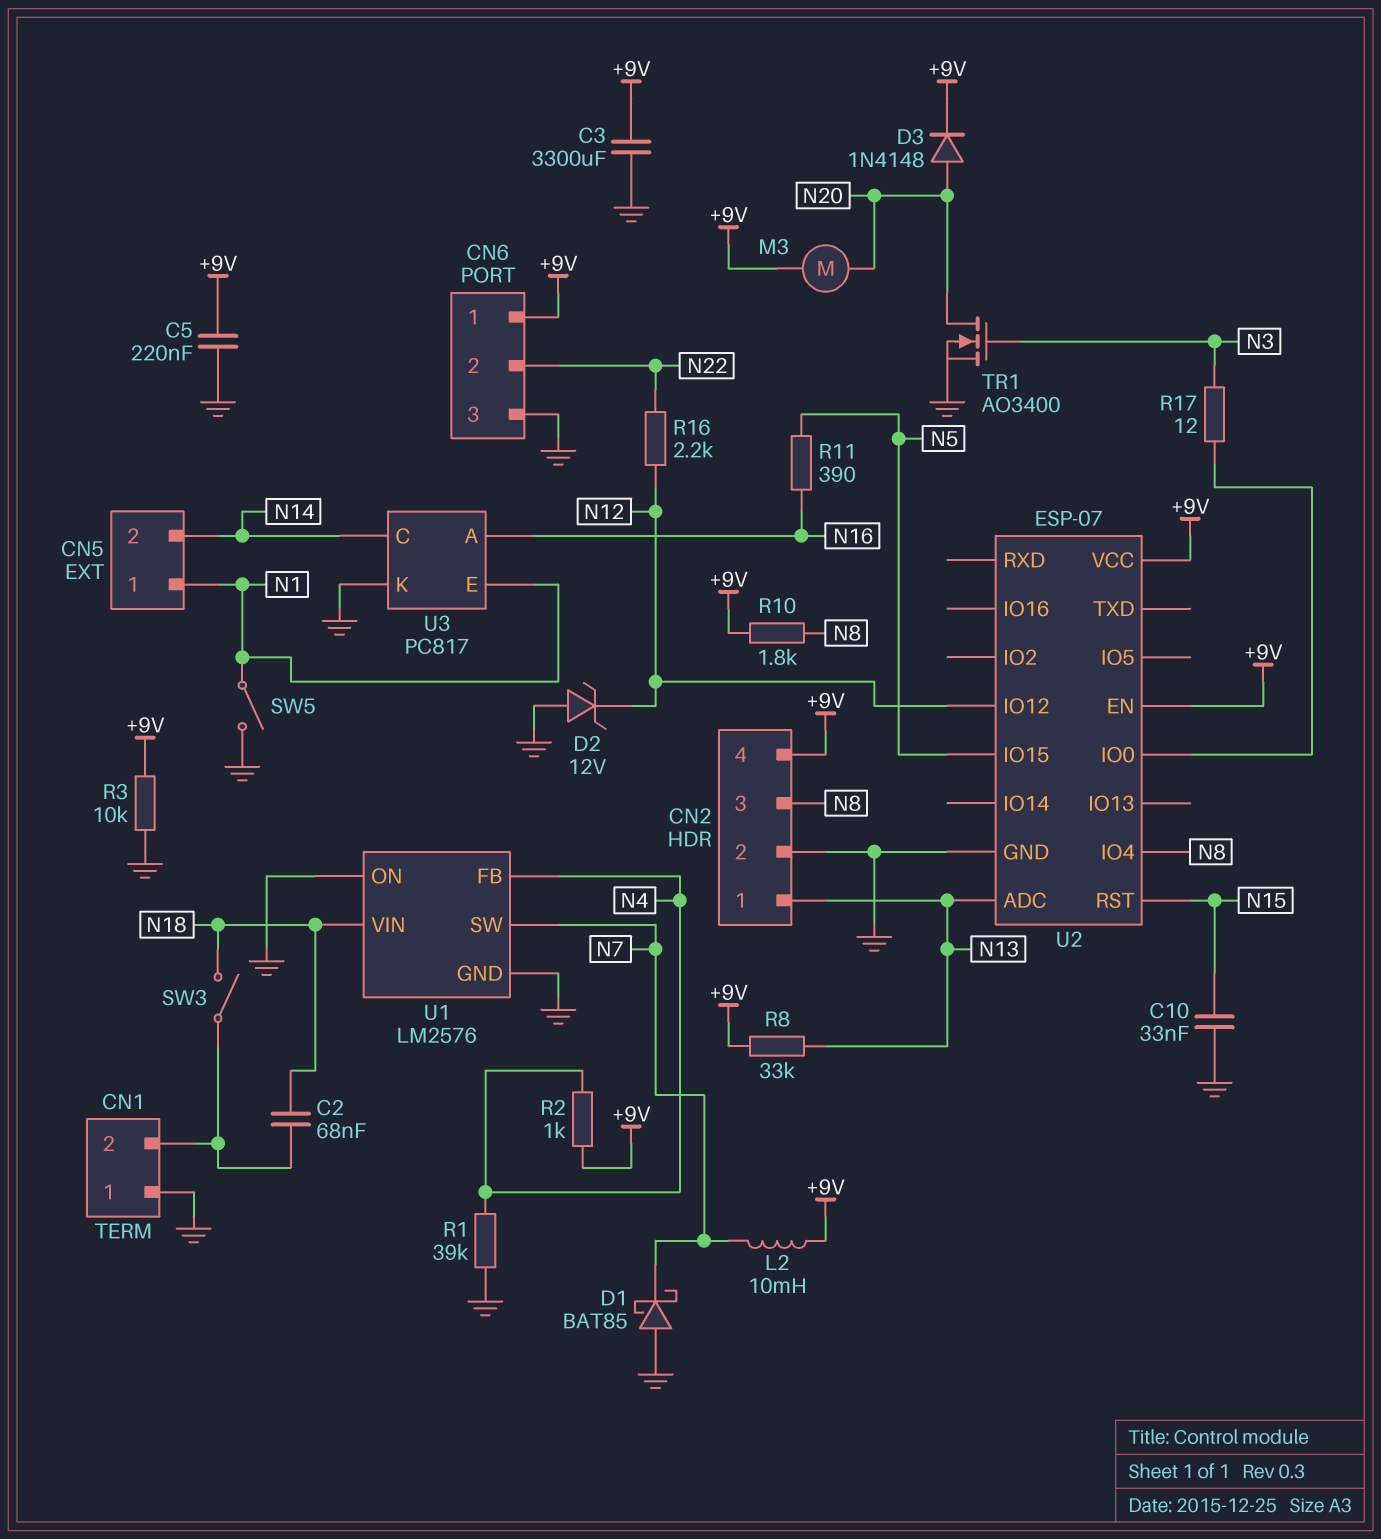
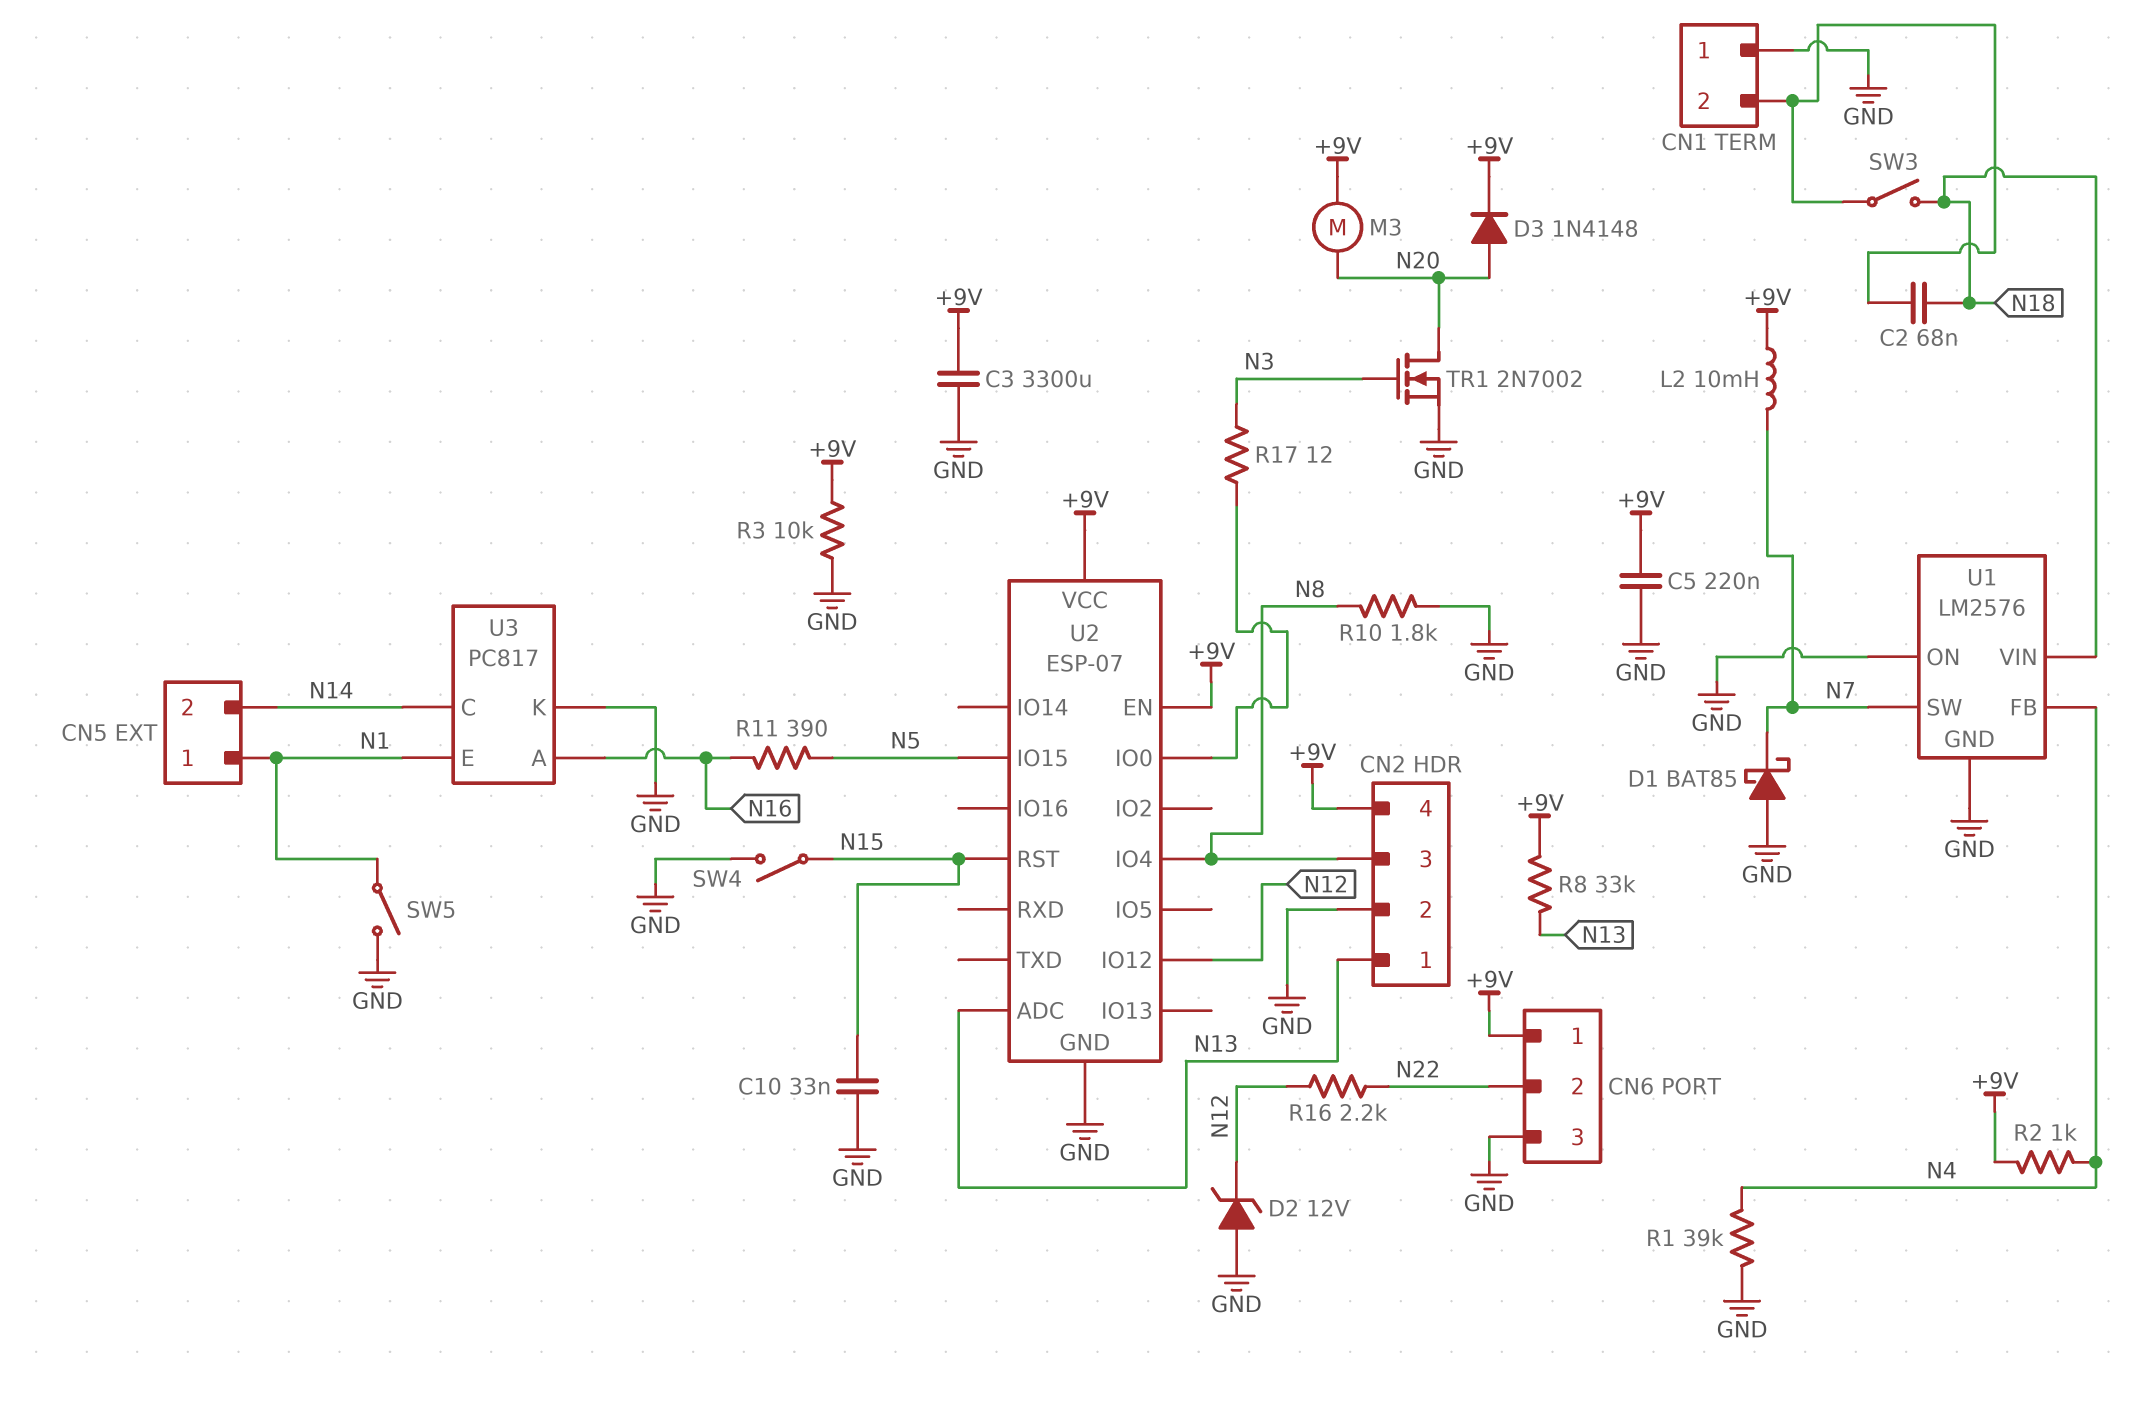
R10: 1.8k (+9V, N8) -> 1.8k (GND, N8)
SW4: none -> switch (GND, N15)
TR1: NMOS AO3400 (G N3, D N20, S GND) -> NMOS 2N7002 (G N3, D N20, S GND)

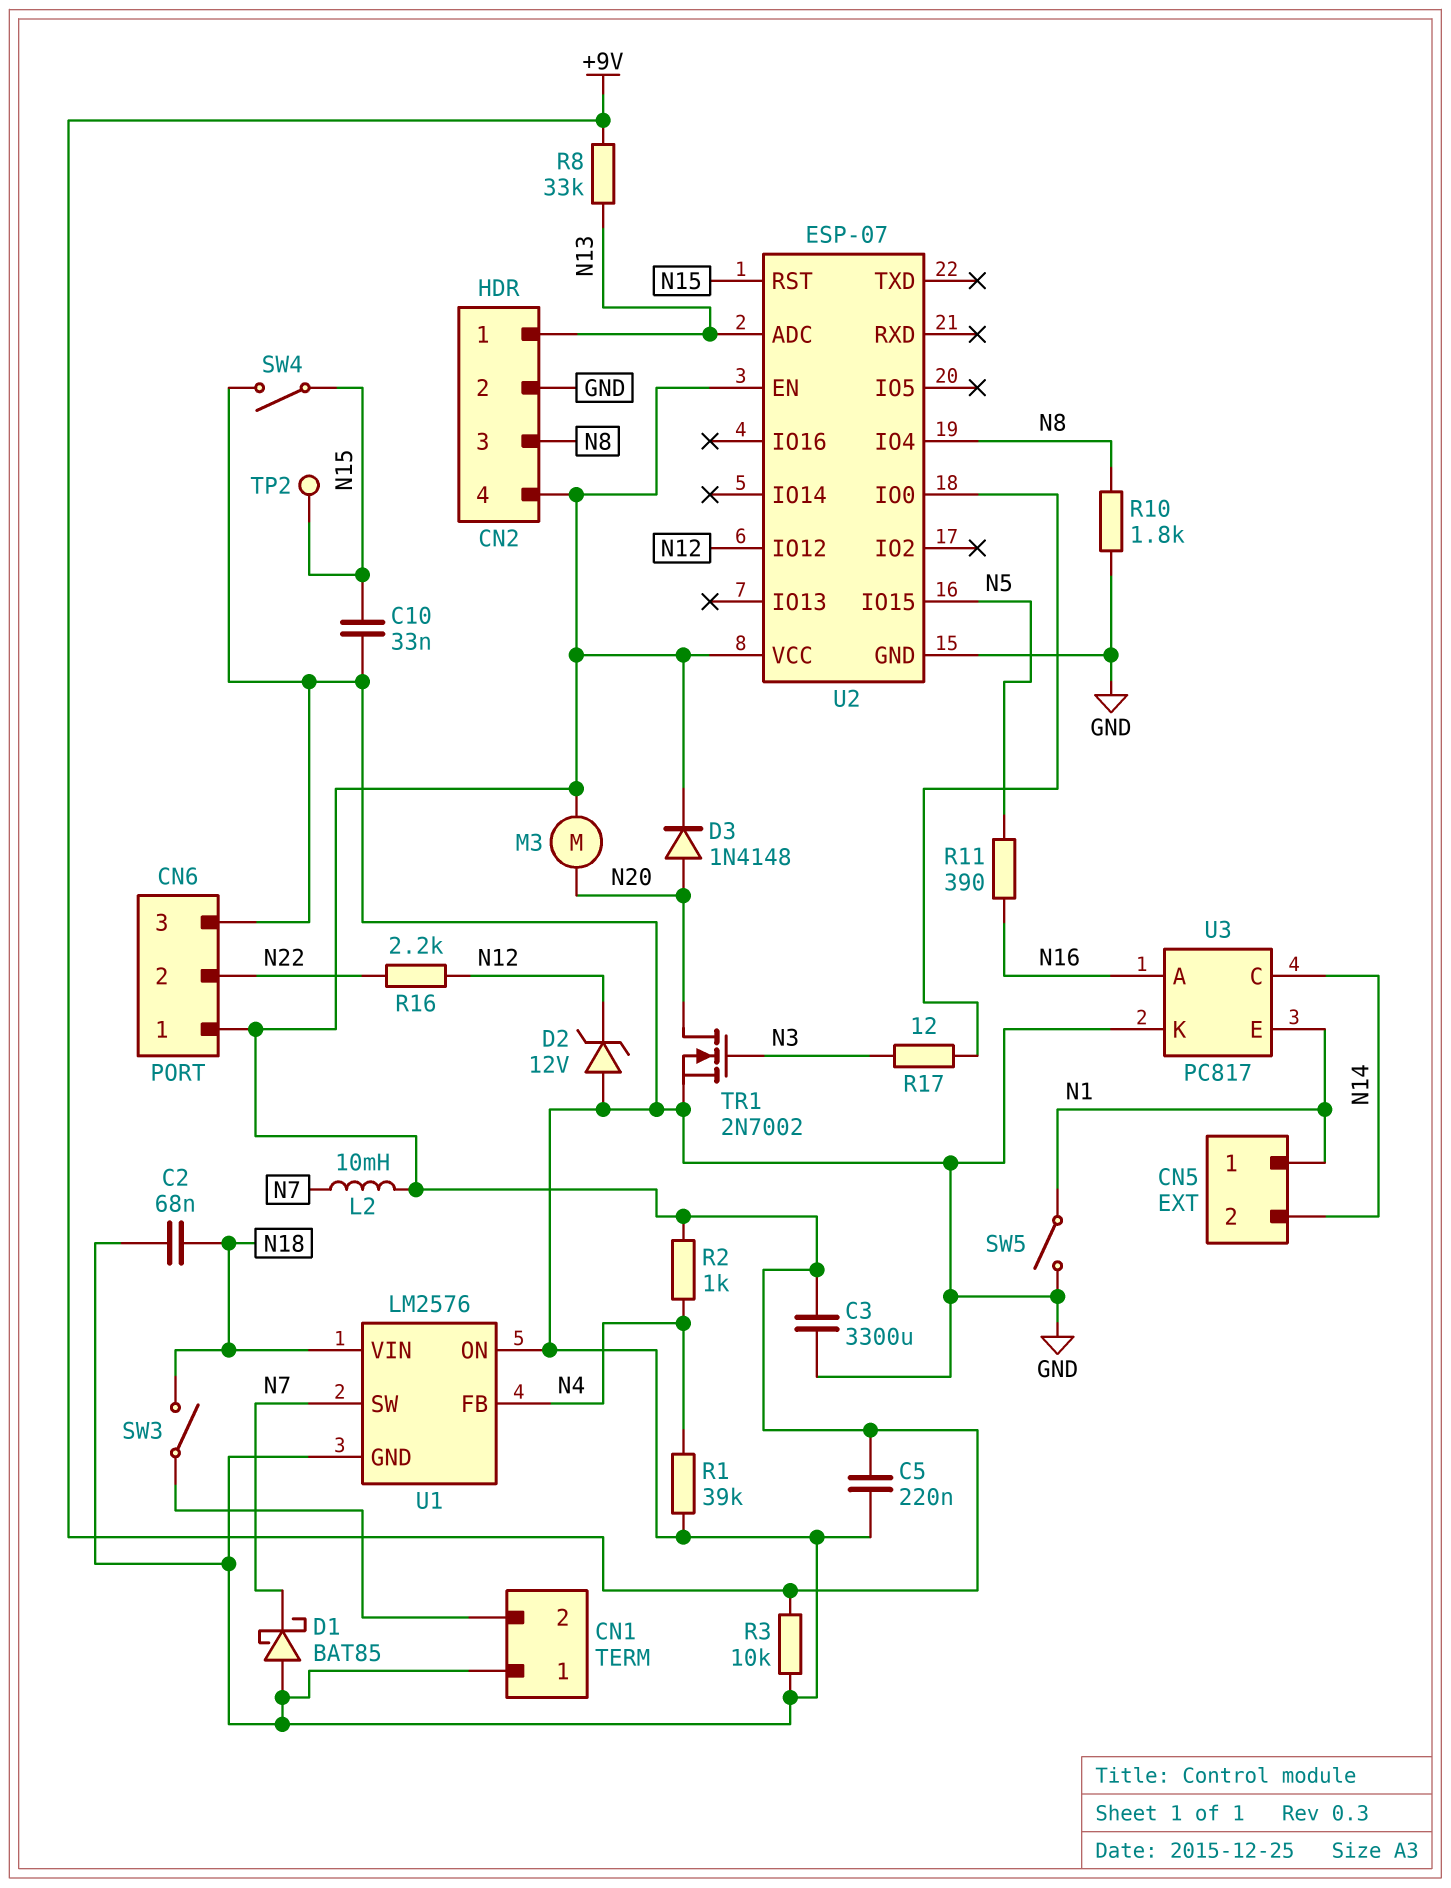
C2: 68nF (CN1/2, N18) -> 68nF (GND, N18)
TP2: none -> test point (N15)

